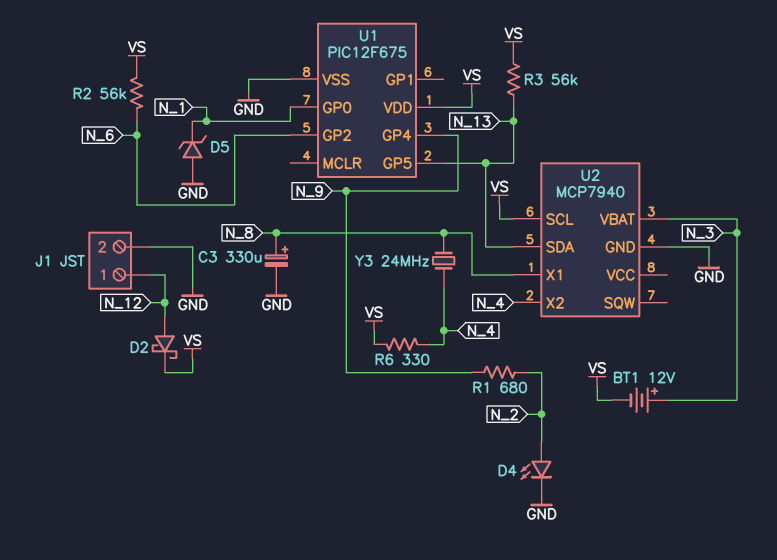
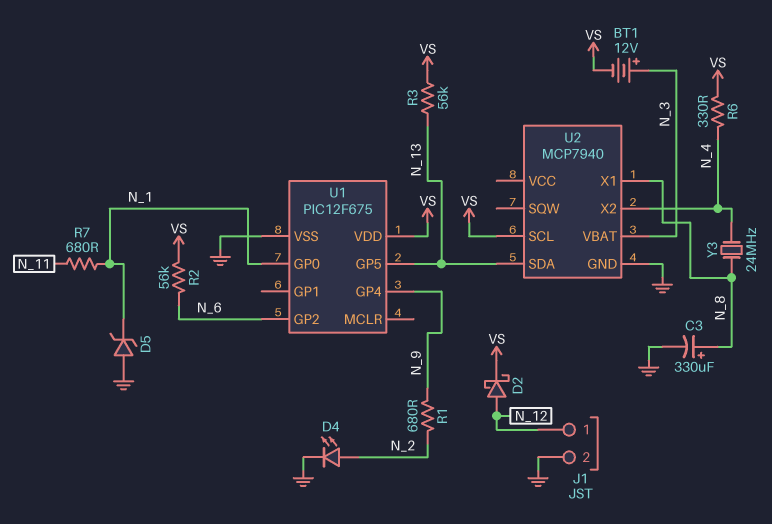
R7: none -> 680 (N_1, N_11)

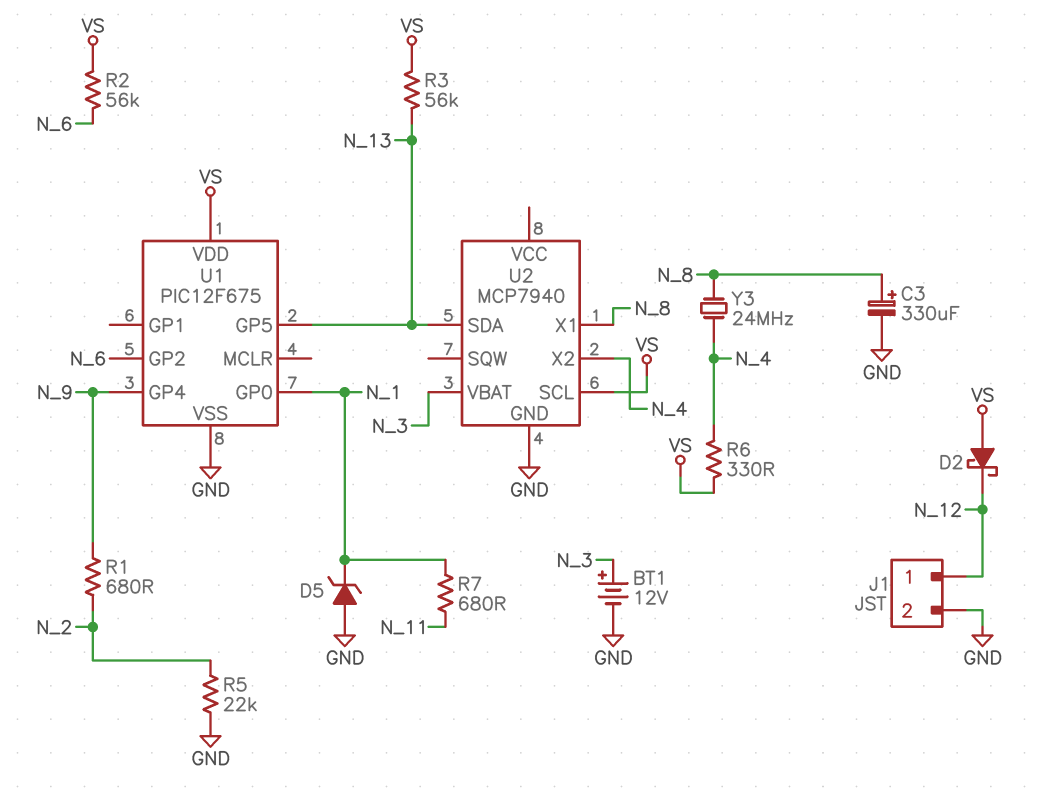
BT1: 12V (plus N_3, minus VS) -> 12V (plus N_3, minus GND)
D2: schottky (A N_12, K VS) -> schottky (A VS, K N_12)
D4: LED (A N_2, K GND) -> none
R5: none -> 22k (GND, N_2)

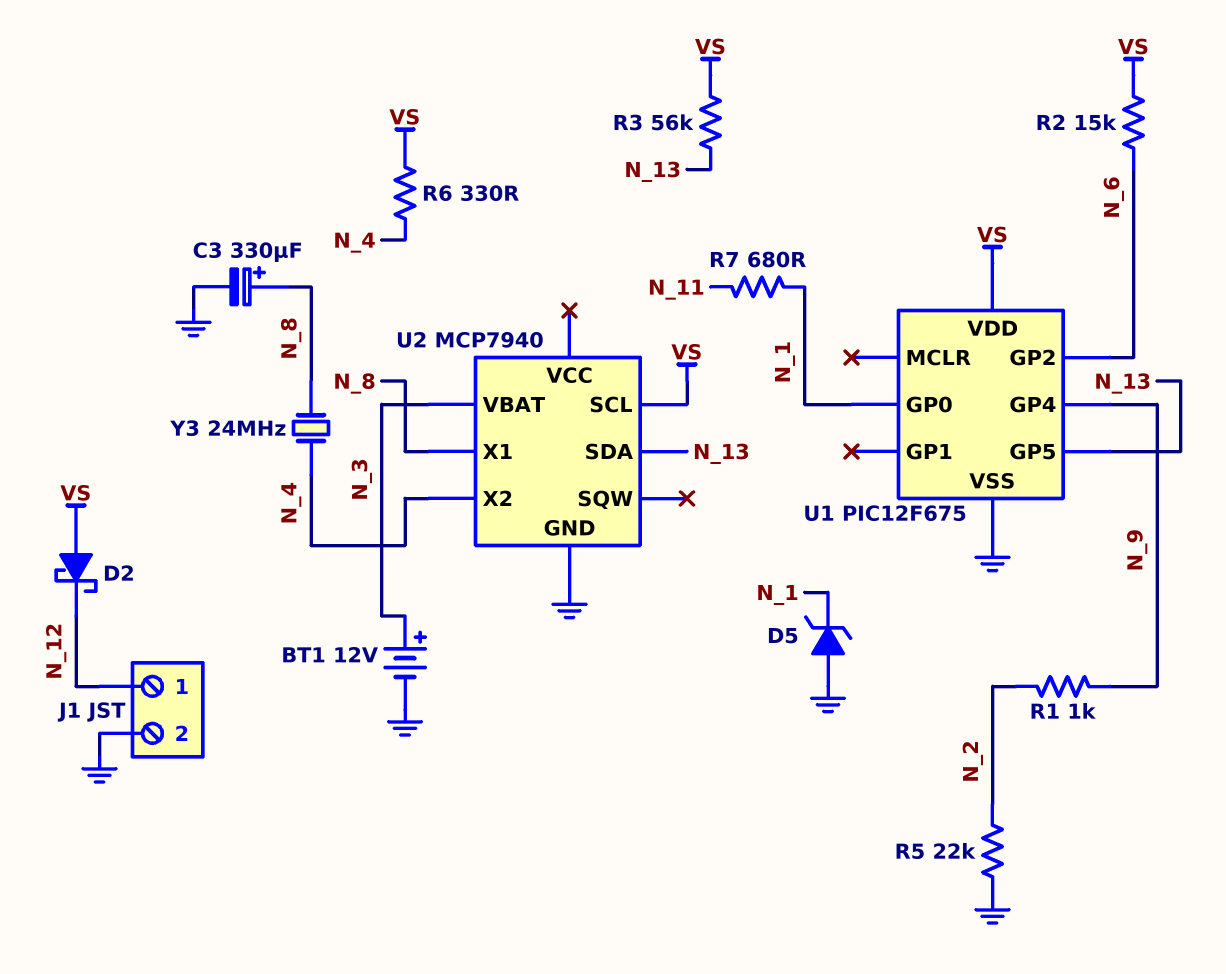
R1: 680 (N_2, N_9) -> 1k (N_2, N_9)
R2: 56k (N_6, VS) -> 15k (N_6, VS)

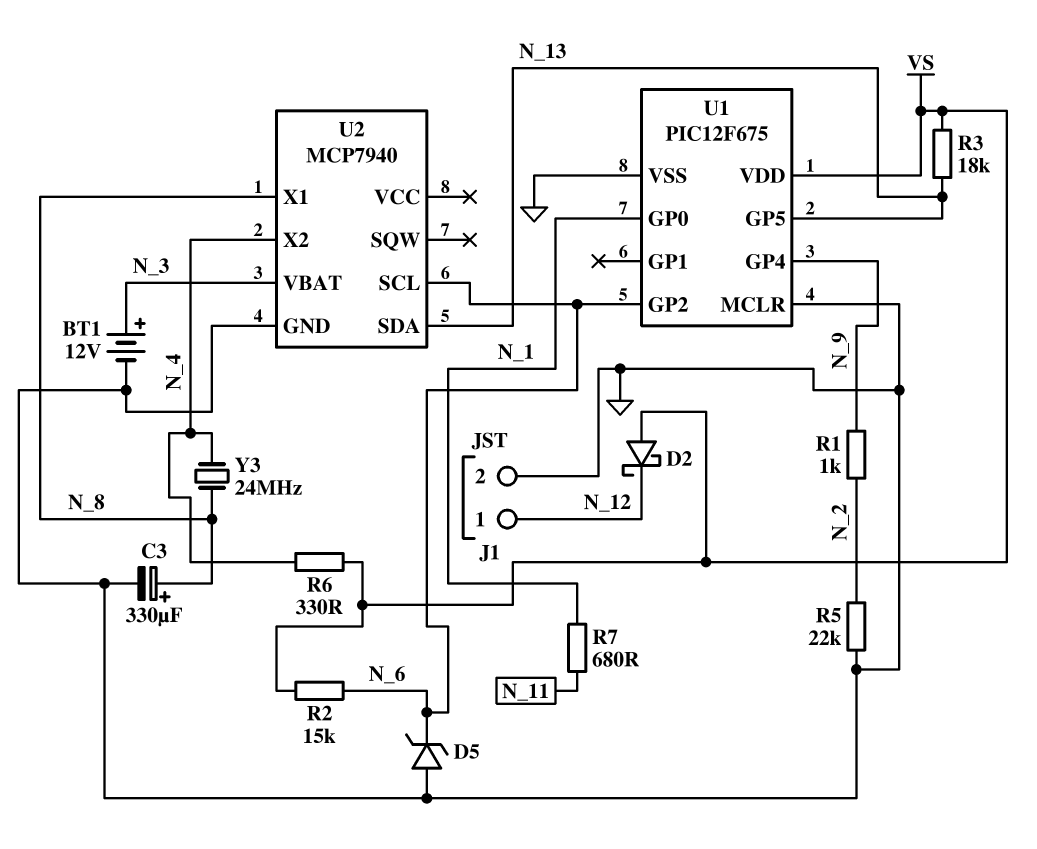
D5: zener (A GND, K N_1) -> zener (A GND, K N_6)
R3: 56k (N_13, VS) -> 18k (N_13, VS)
U1 pin MCLR: none -> GND
U2 pin SCL: VS -> N_6

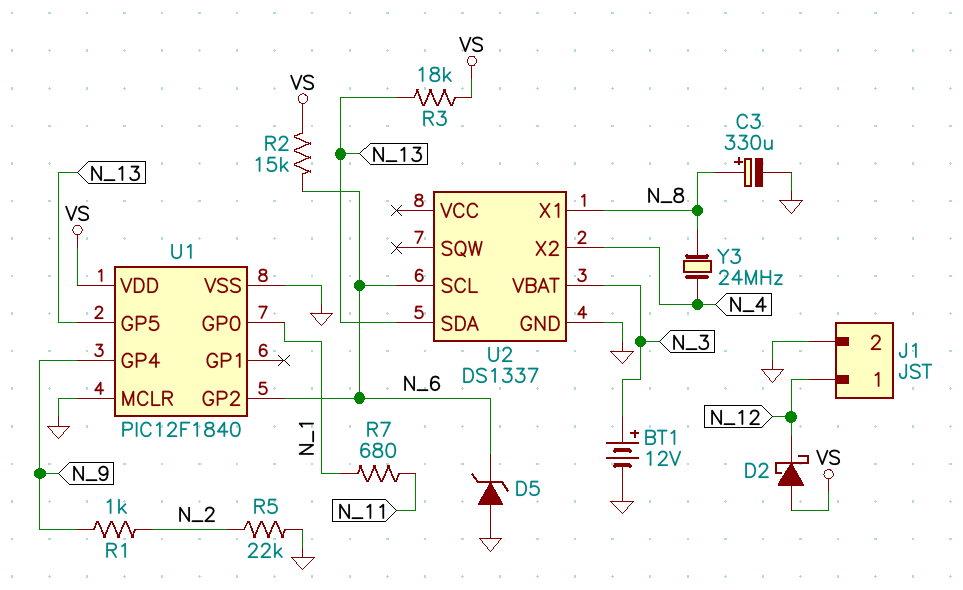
R6: 330 (N_4, VS) -> none
U1: PIC12F675 -> PIC12F1840
U2: MCP7940 -> DS1337

